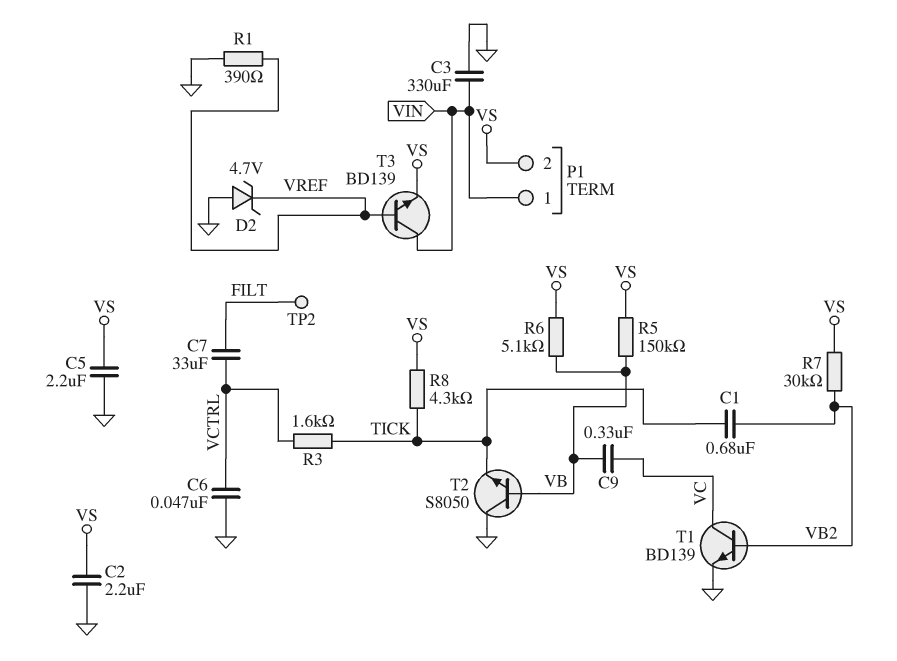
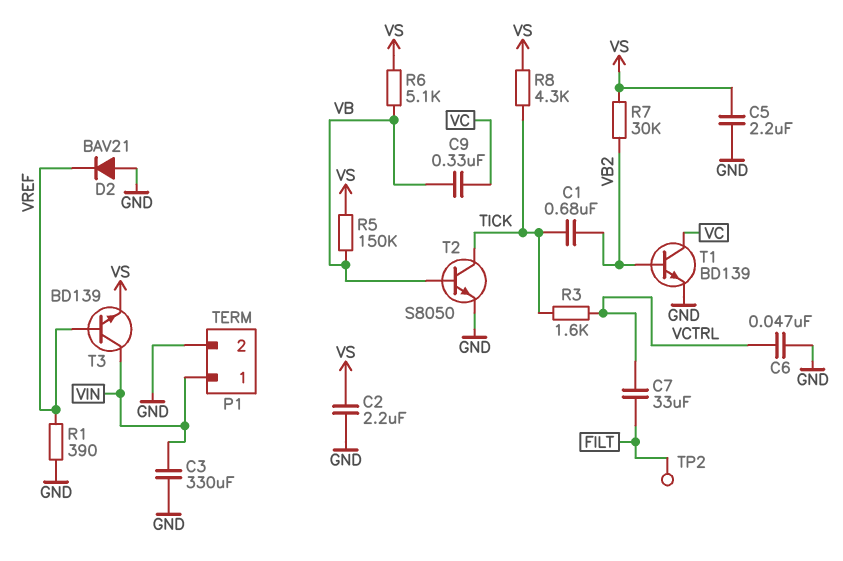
D2: zener 4.7V (A GND, K VREF) -> diode BAV21 (A GND, K VREF)
P1 pin 2: VS -> GND
T2: NPN S8050 (B VB, C GND, E TICK) -> NPN S8050 (B VB, C TICK, E GND)

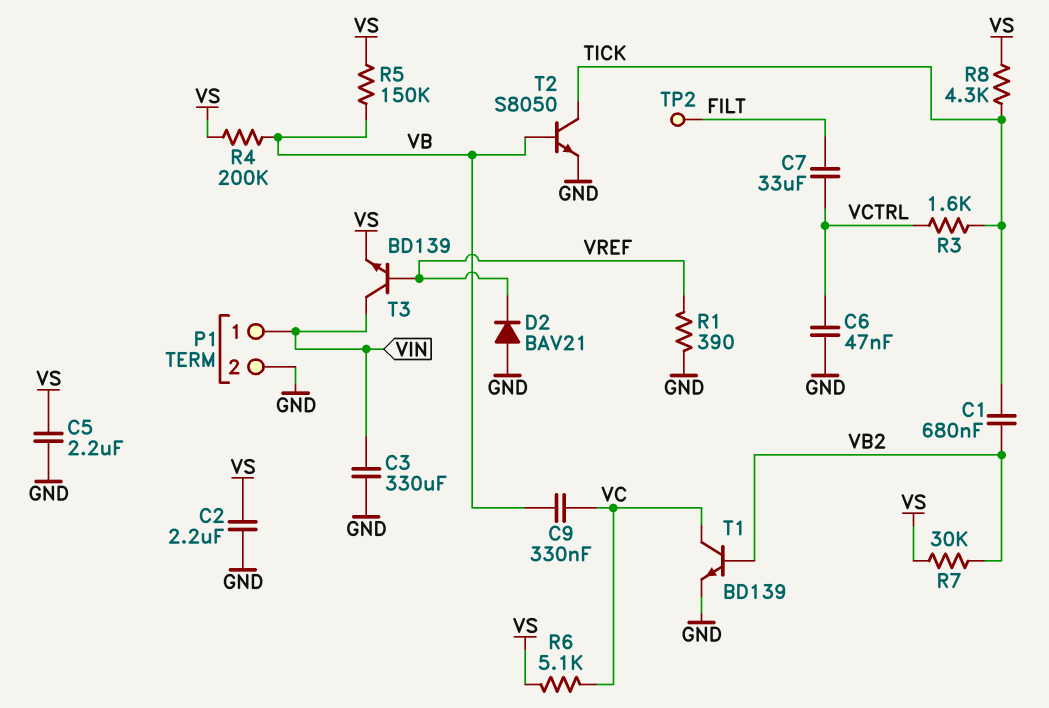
R4: none -> 200k (VB, VS)
R6: 5.1k (VB, VS) -> 5.1k (VC, VS)

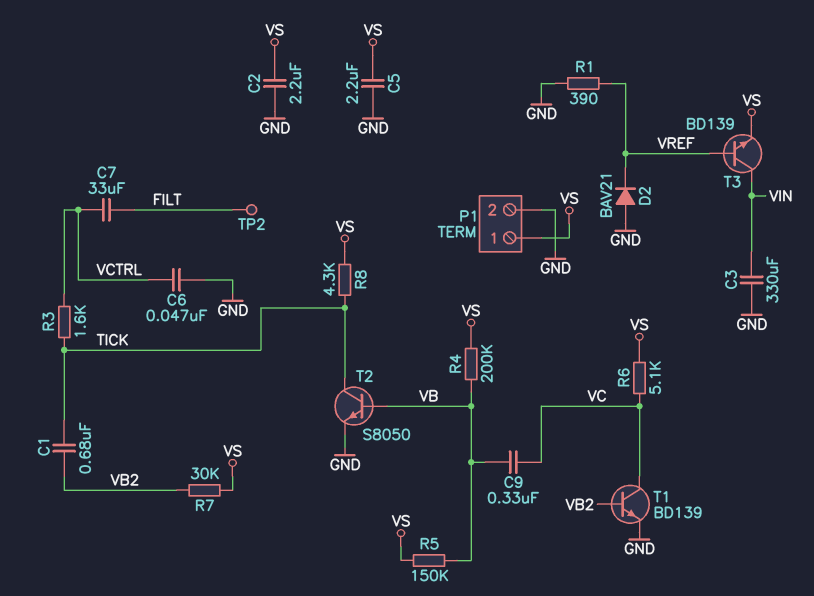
P1 pin 1: VIN -> VS

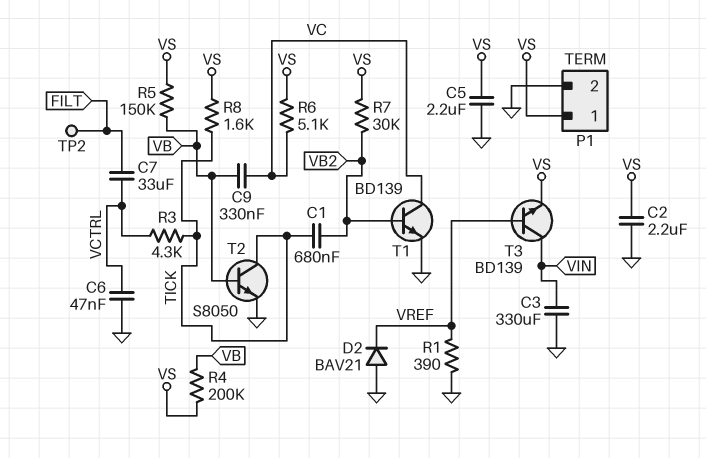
R3: 1.6k (TICK, VCTRL) -> 4.3k (TICK, VCTRL)
R8: 4.3k (TICK, VS) -> 1.6k (TICK, VS)

